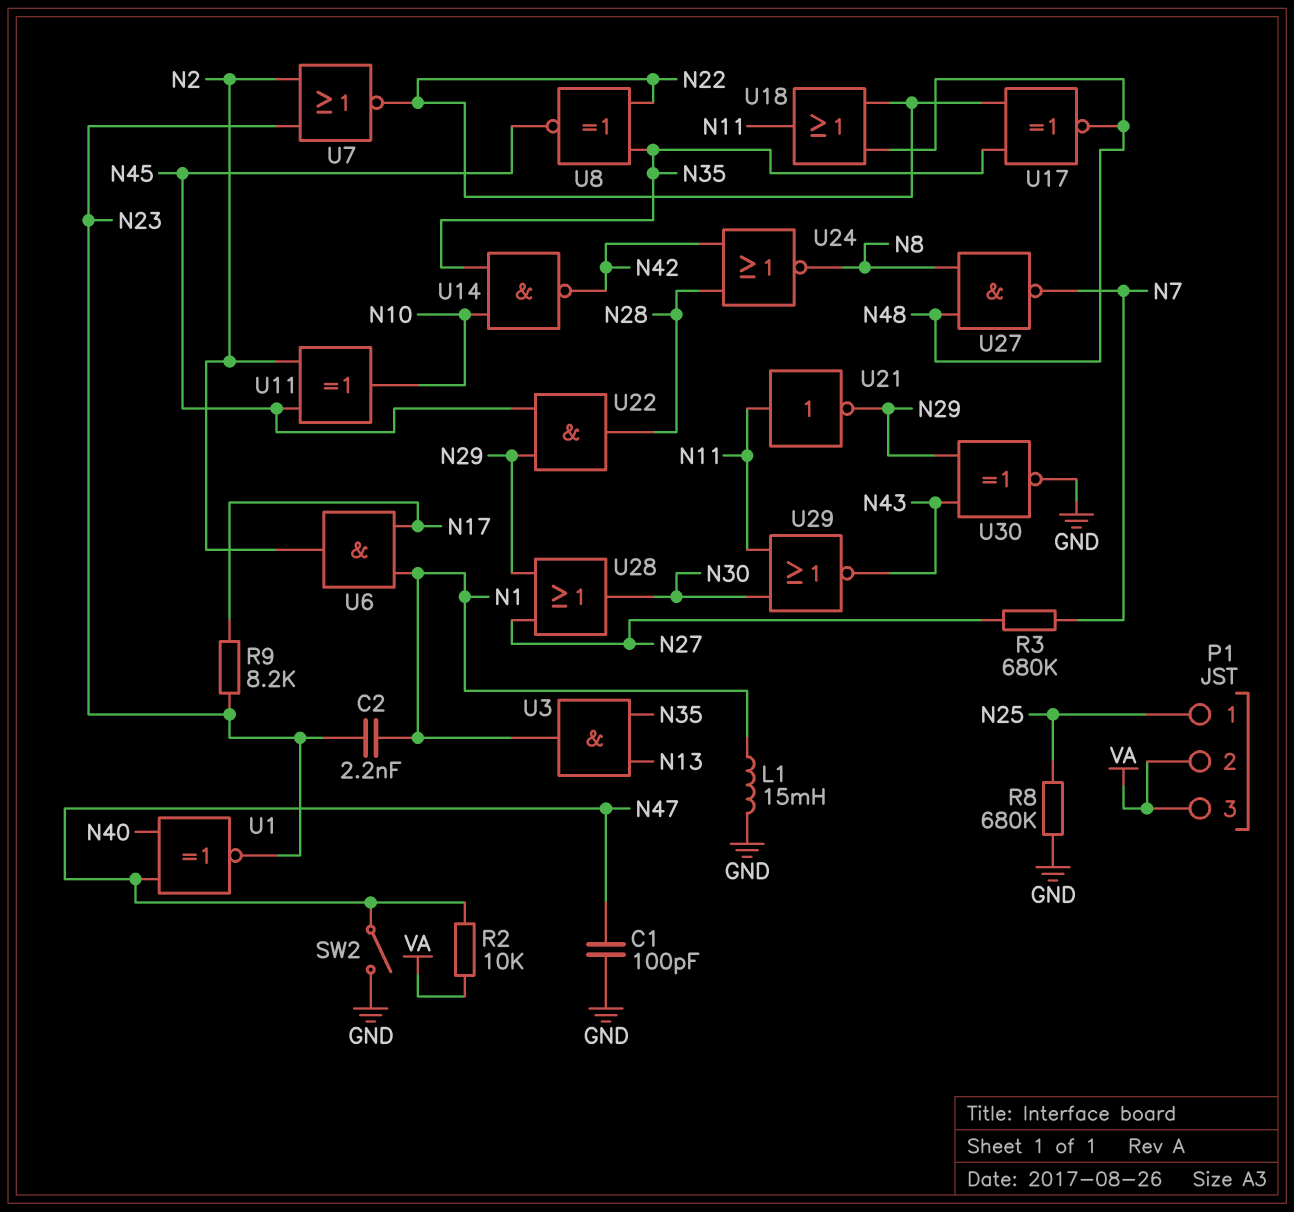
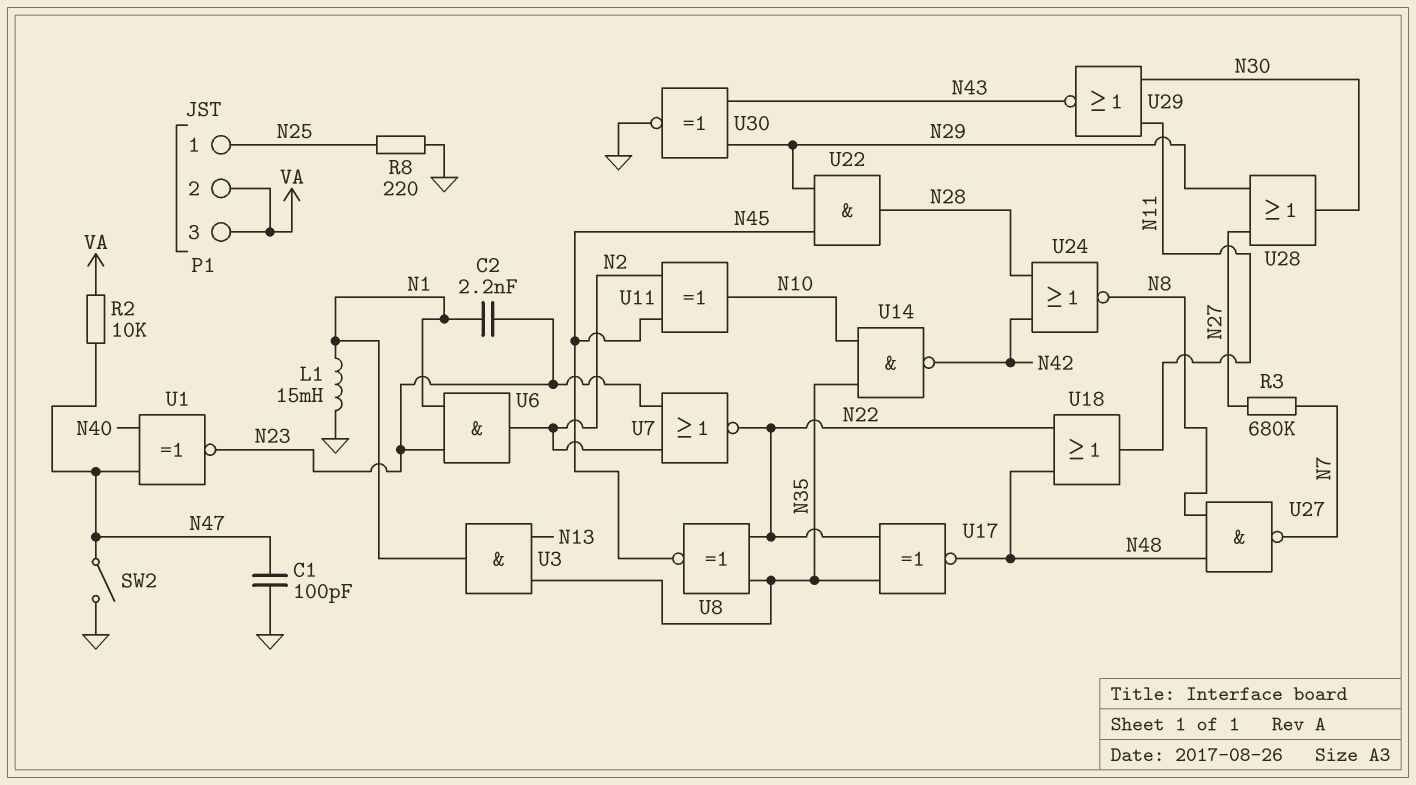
R8: 680k (GND, N25) -> 220 (GND, N25)
R9: 8.2k (N17, N23) -> none
U6: AND (in N1, in N17, out N2) -> AND (in N1, in N23, out N2)
U21: NOT (in N11, out N29) -> none

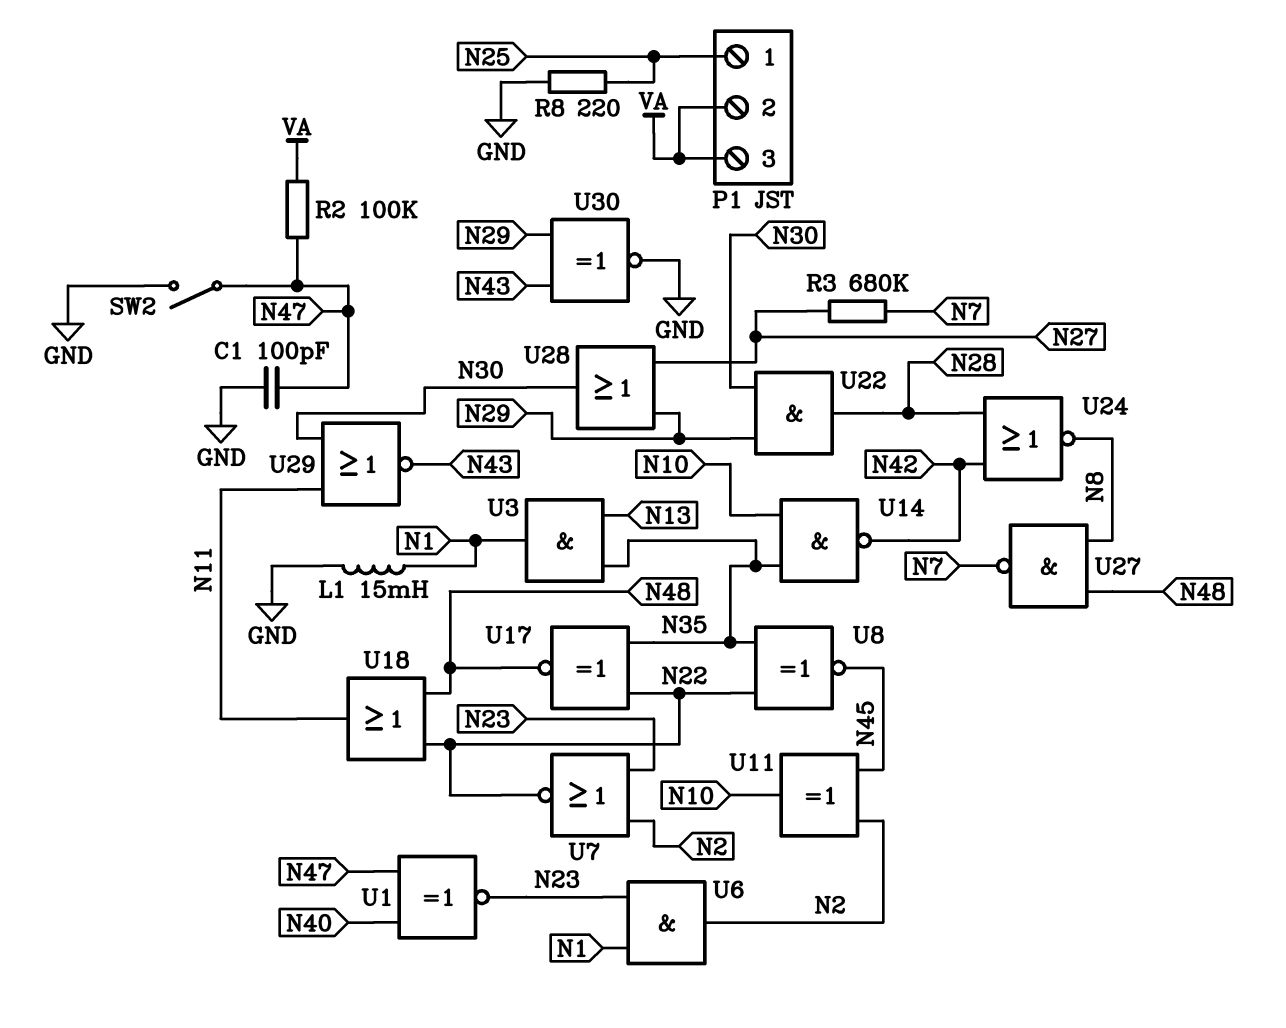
C2: 2.2nF (N1, N23) -> none
R2: 10k (N47, VA) -> 100k (N47, VA)
U22: AND (in N29, in N45, out N28) -> AND (in N29, in N30, out N28)

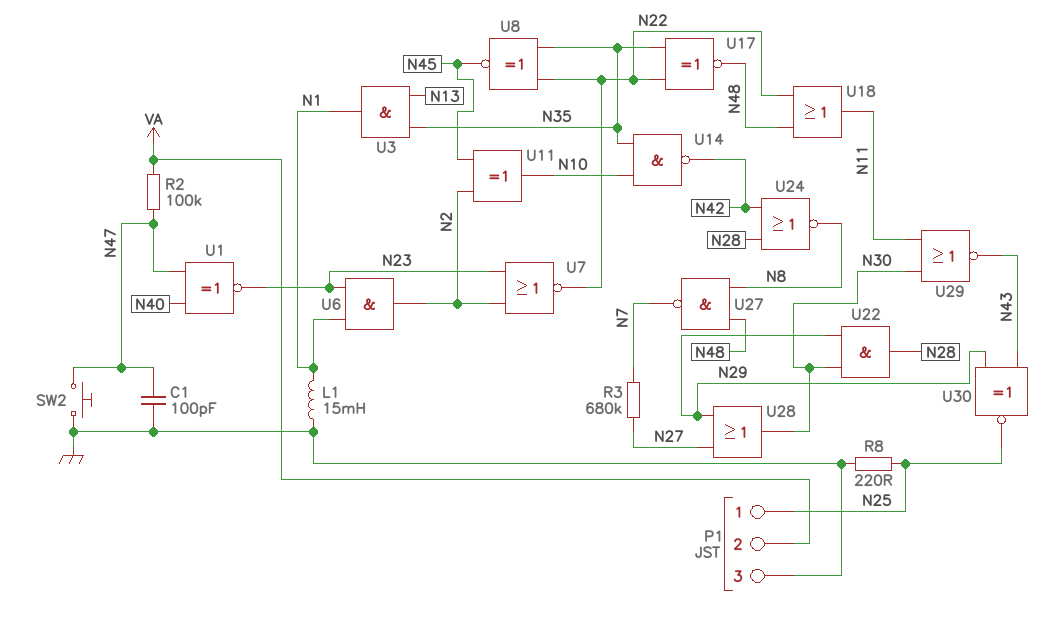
P1 pin 3: VA -> GND
SW2: switch (GND, N47) -> button (GND, N47)
U30: XNOR (in N29, in N43, out GND) -> XNOR (in N29, in N43, out N25)

